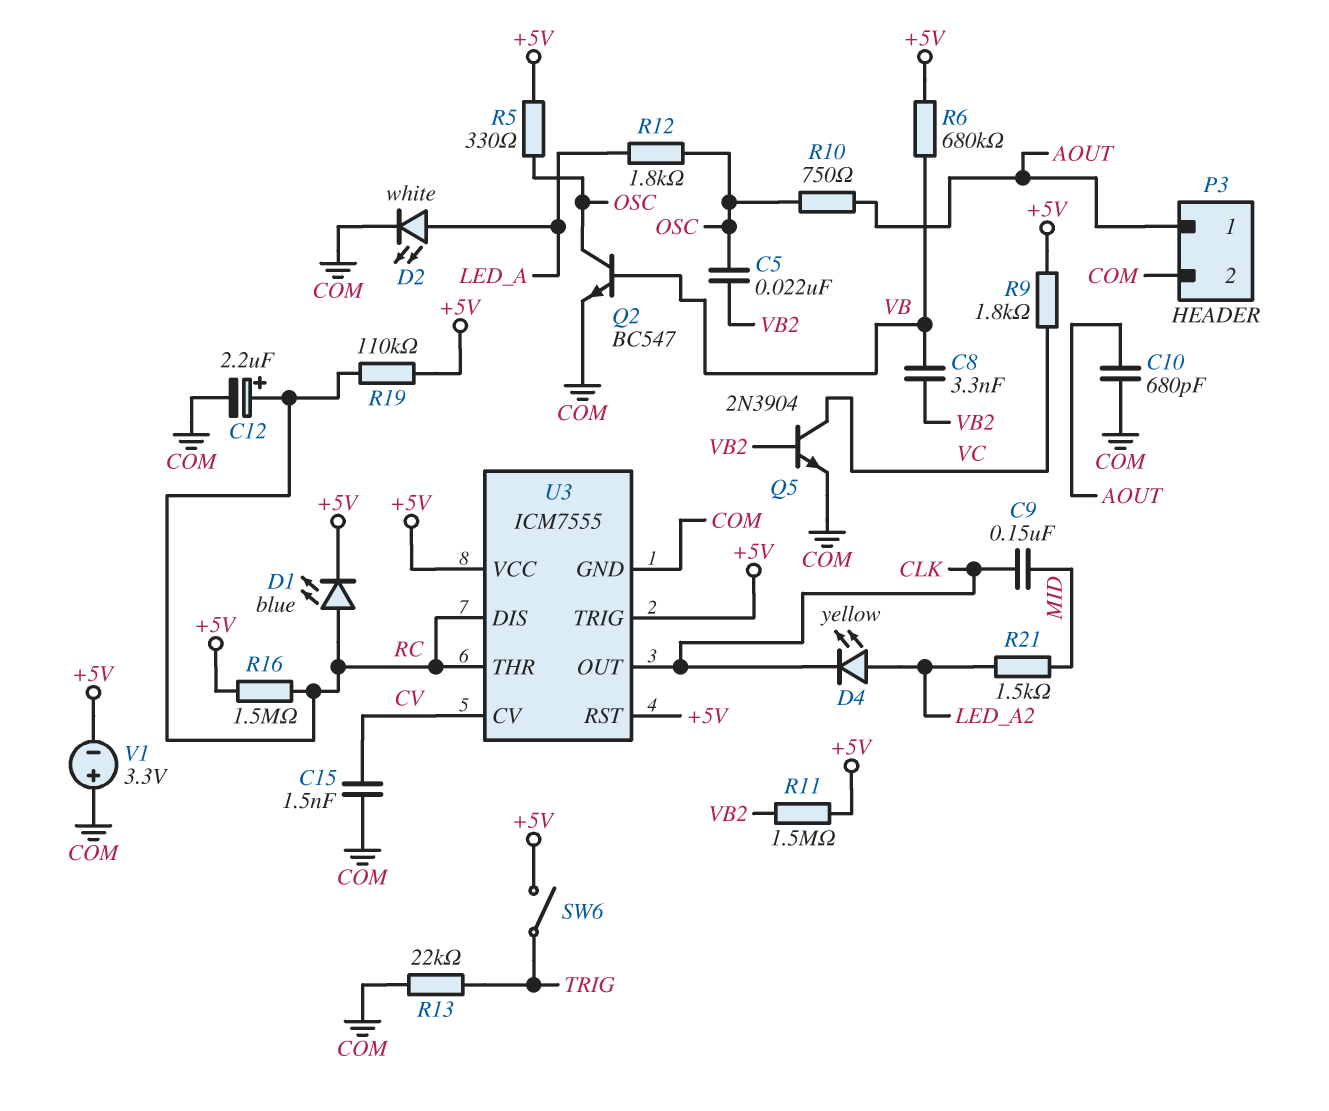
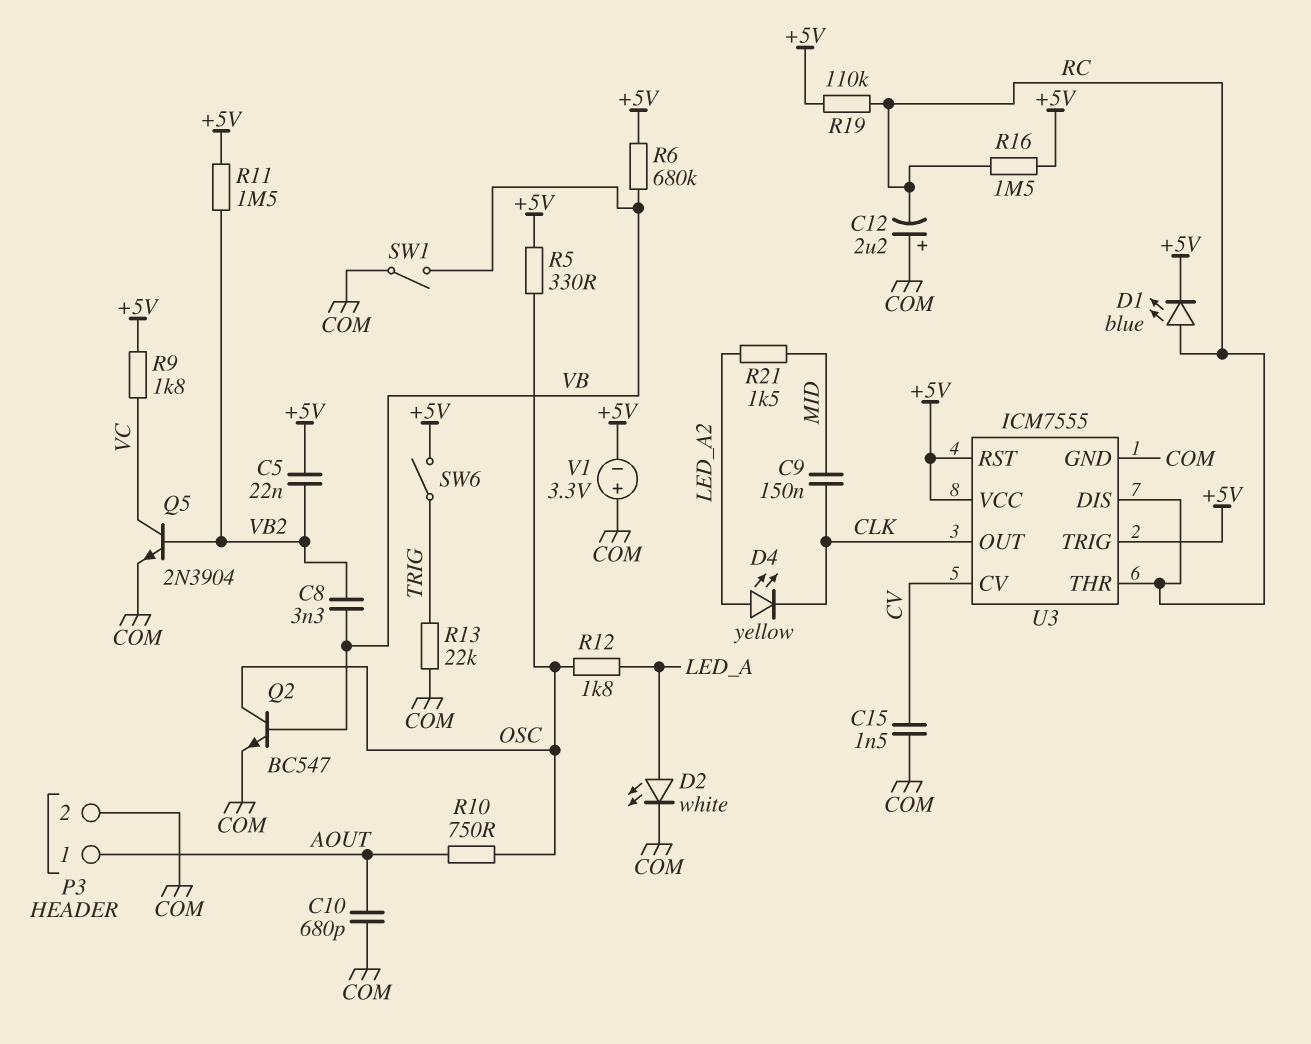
C5: 22nF (OSC, VB2) -> 22nF (+5V, VB2)
C12: 2.2uF (plus RC, minus COM) -> 2.2uF (plus COM, minus RC)
SW1: none -> switch (COM, VB)

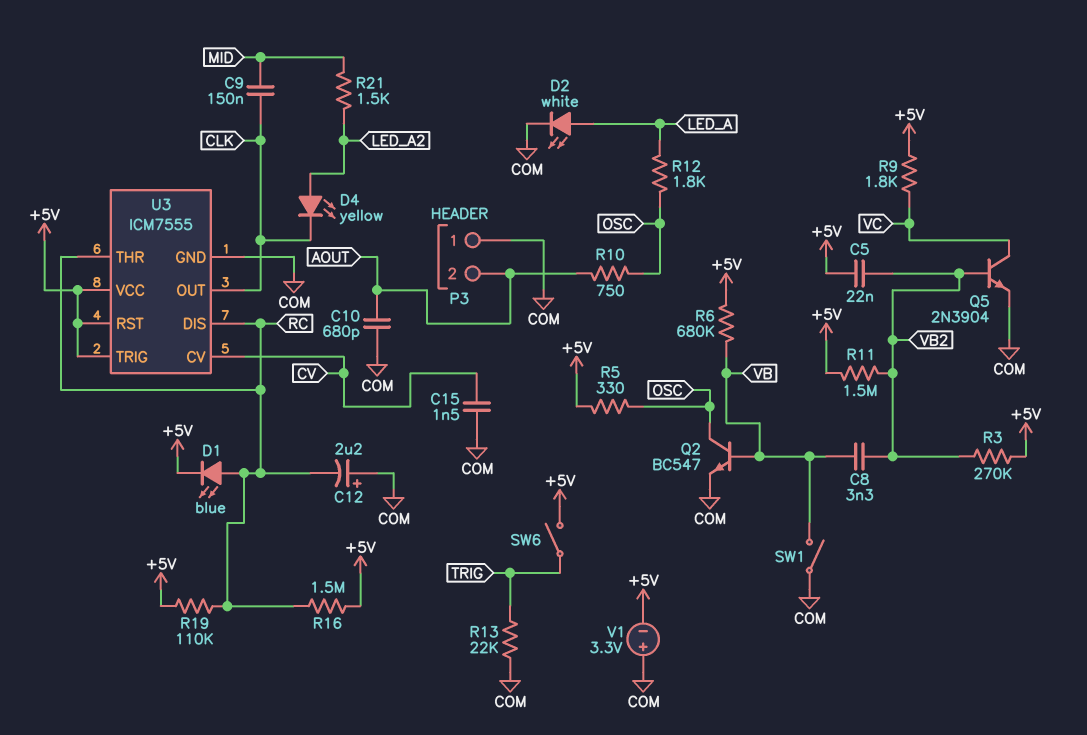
P3 pin 1: AOUT -> COM
P3 pin 2: COM -> AOUT
R3: none -> 270k (+5V, VB2)

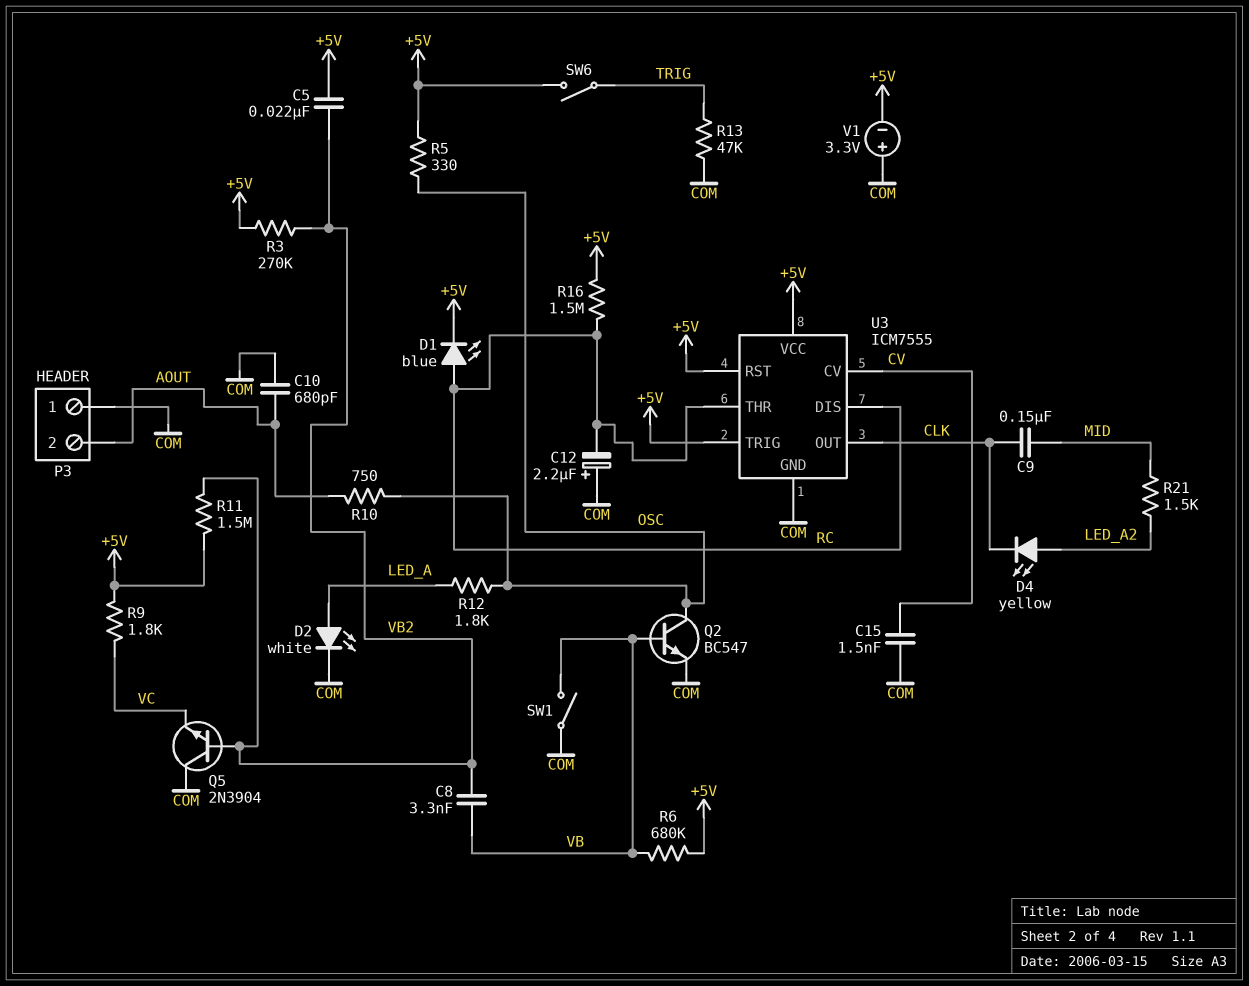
Q5: NPN 2N3904 (B VB2, C VC, E COM) -> NPN 2N3904 (B VB2, C COM, E VC)
R13: 22k (COM, TRIG) -> 47k (COM, TRIG)
R19: 110k (+5V, RC) -> none

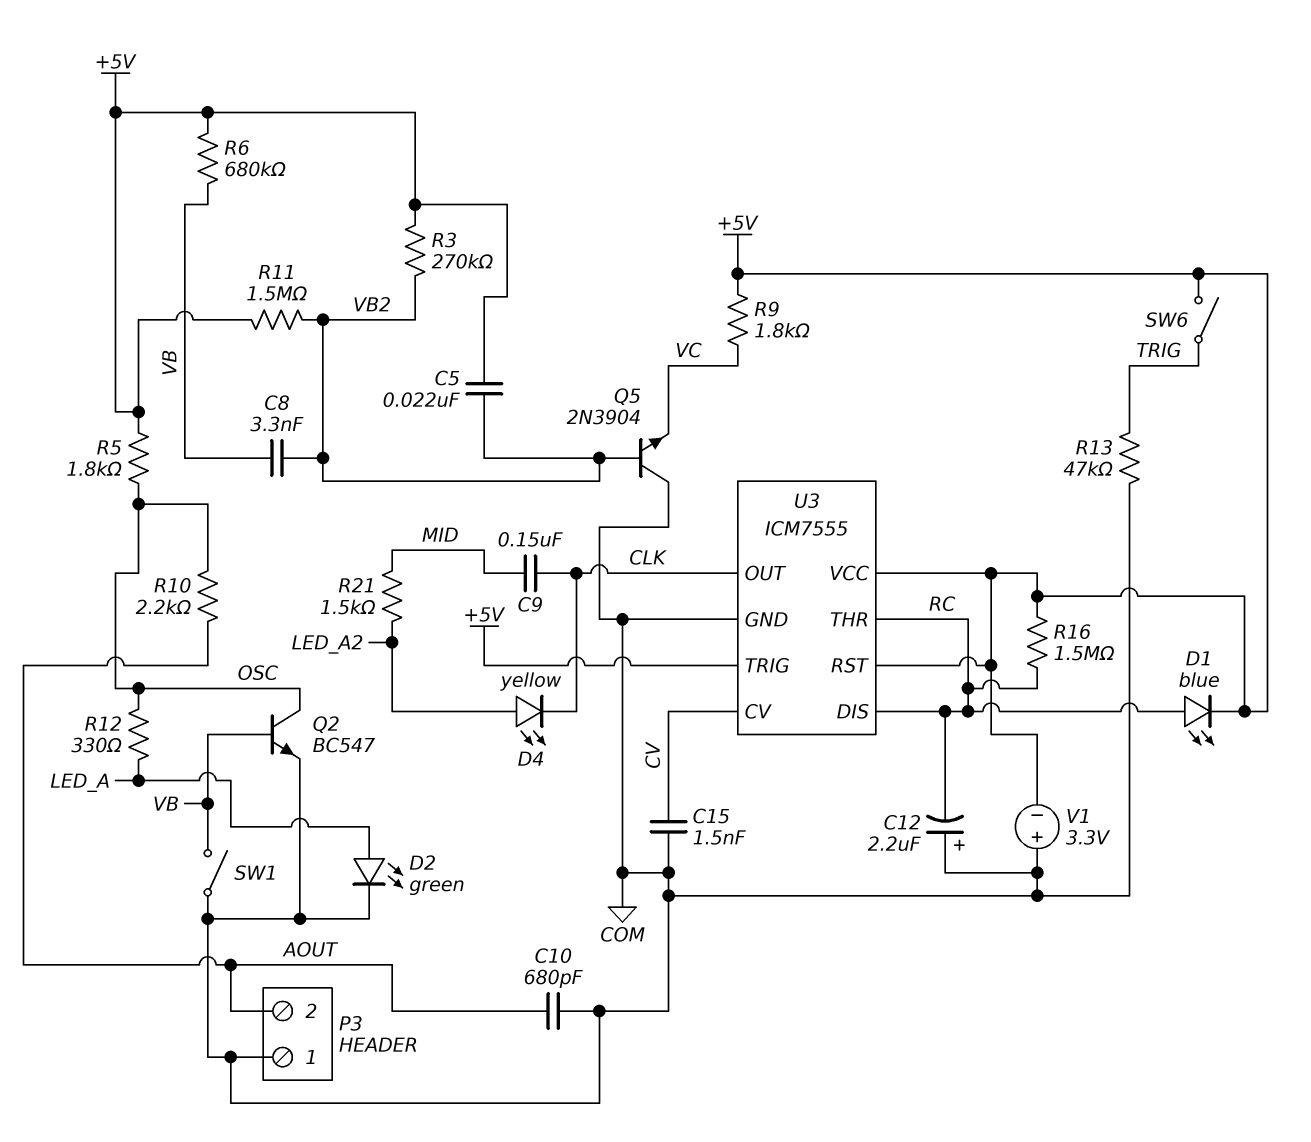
D2: LED white (A LED_A, K COM) -> LED green (A LED_A, K COM)
R5: 330 (+5V, OSC) -> 1.8k (+5V, OSC)
R10: 750 (AOUT, OSC) -> 2.2k (AOUT, OSC)
R12: 1.8k (LED_A, OSC) -> 330 (LED_A, OSC)

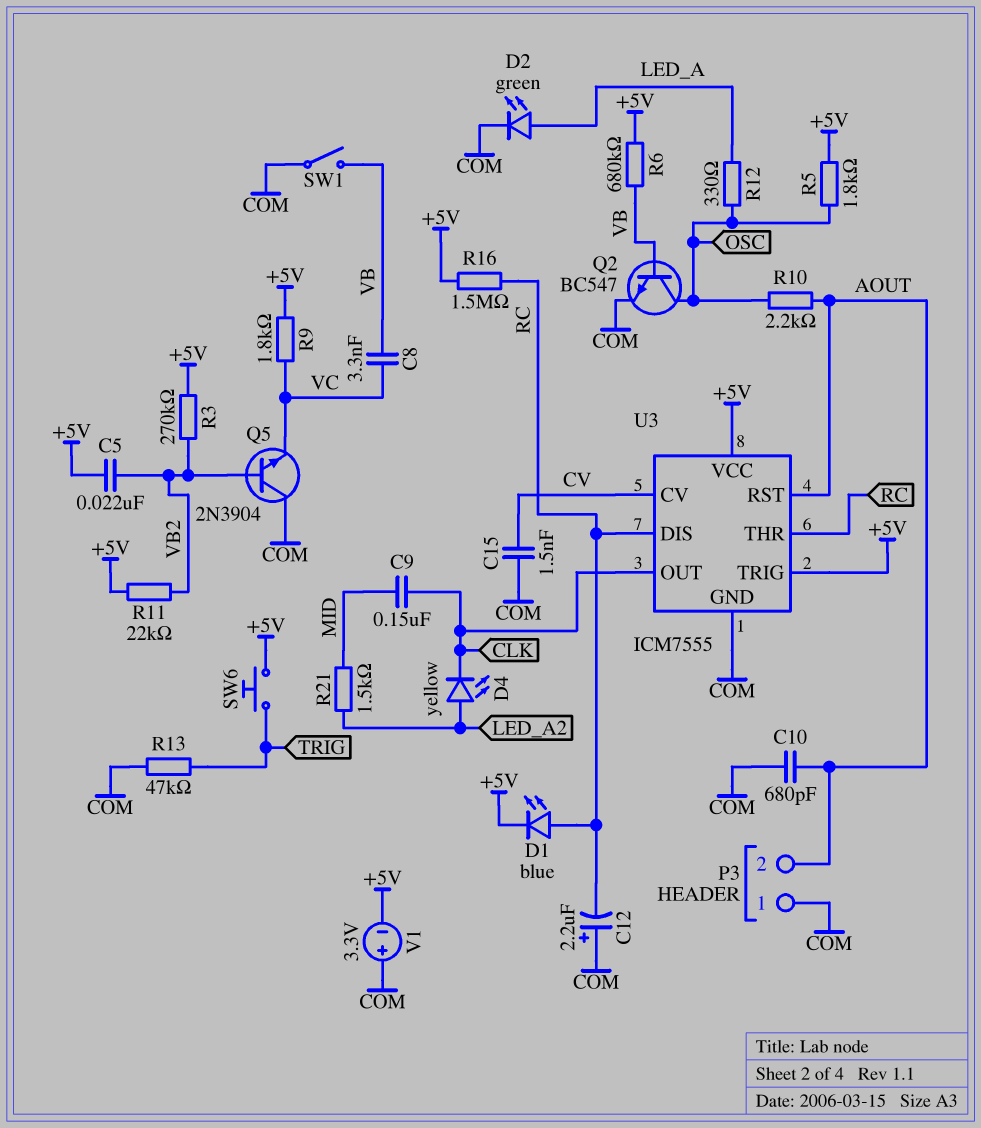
C8: 3.3nF (VB, VB2) -> 3.3nF (VB, VC)
R11: 1.5M (+5V, VB2) -> 22k (+5V, VB2)
SW6: switch (+5V, TRIG) -> button (+5V, TRIG)
U3 pin RST: +5V -> AOUT

